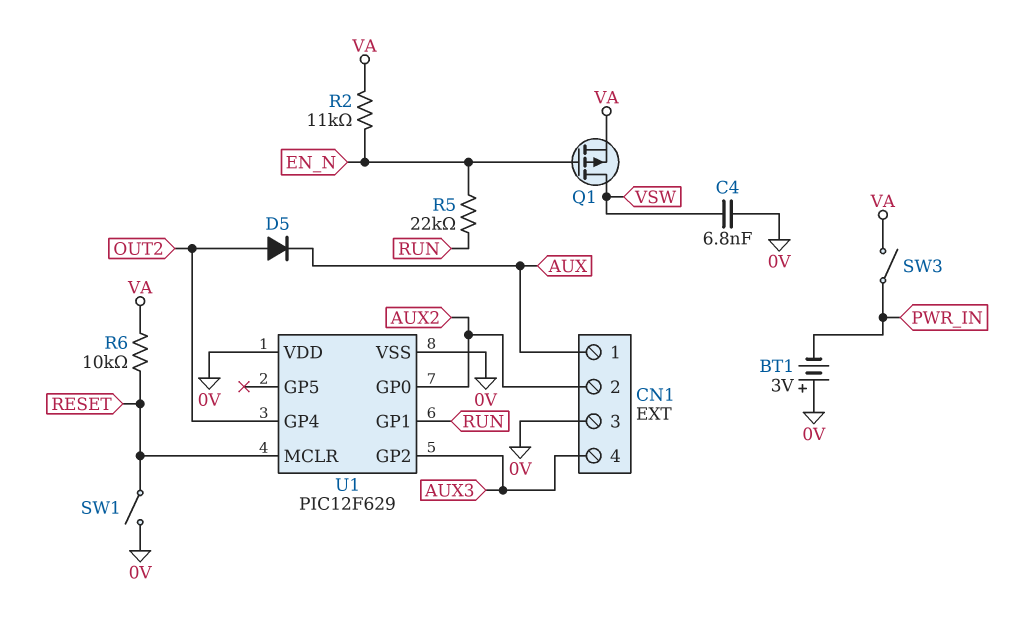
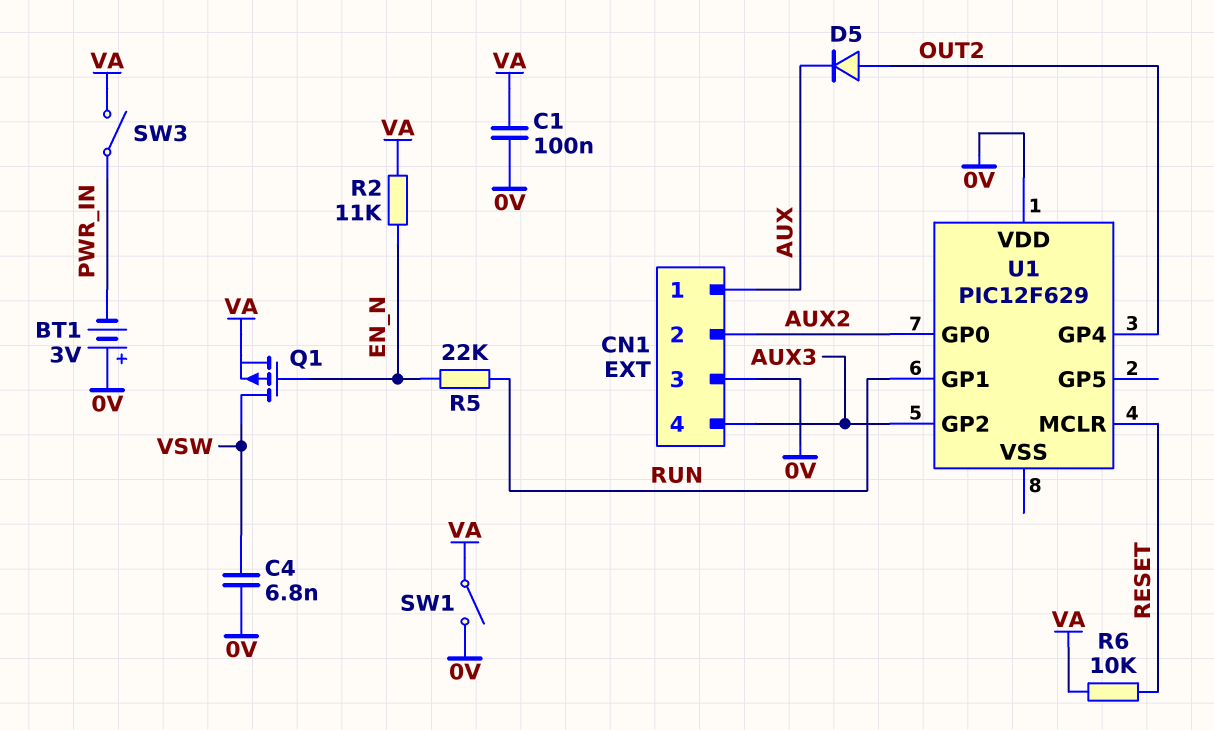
C1: none -> 100nF (0V, VA)
SW1: switch (0V, RESET) -> switch (0V, VA)
U1 pin VSS: 0V -> none

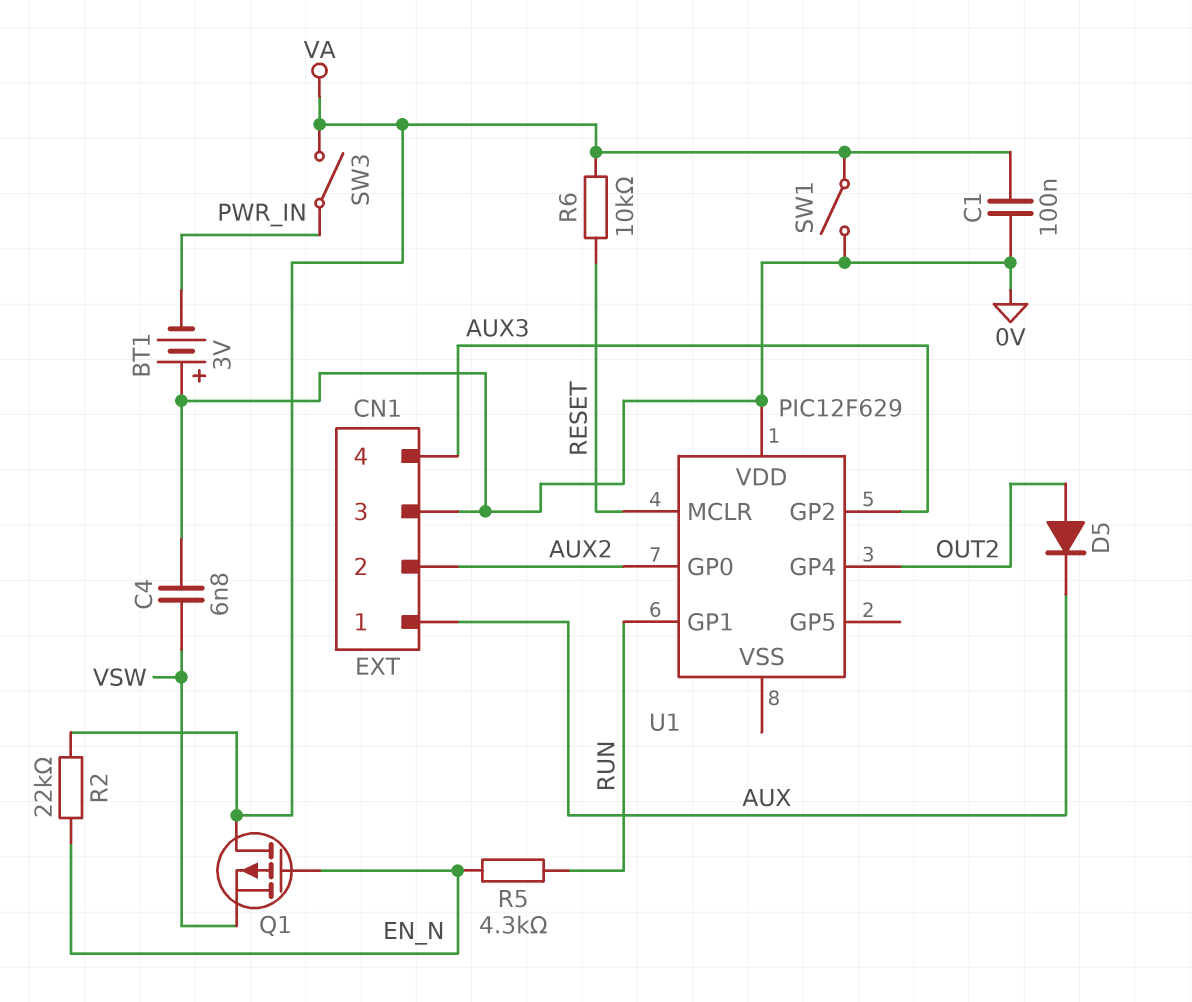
Q1: PMOS (G EN_N, D VSW, S VA) -> PMOS (G EN_N, D VA, S VSW)
R2: 11k (EN_N, VA) -> 22k (EN_N, VA)
R5: 22k (EN_N, RUN) -> 4.3k (EN_N, RUN)

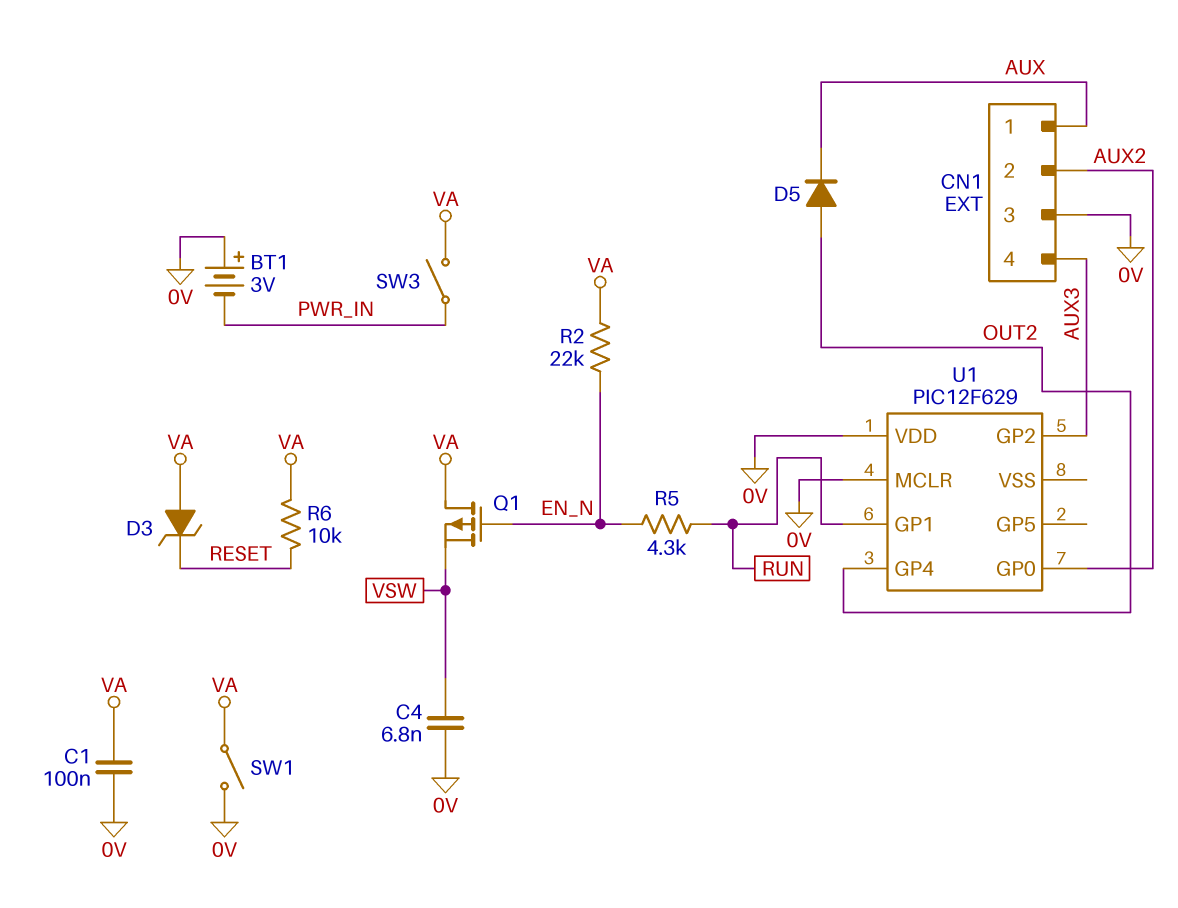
D3: none -> zener (A VA, K RESET)
U1 pin MCLR: RESET -> 0V

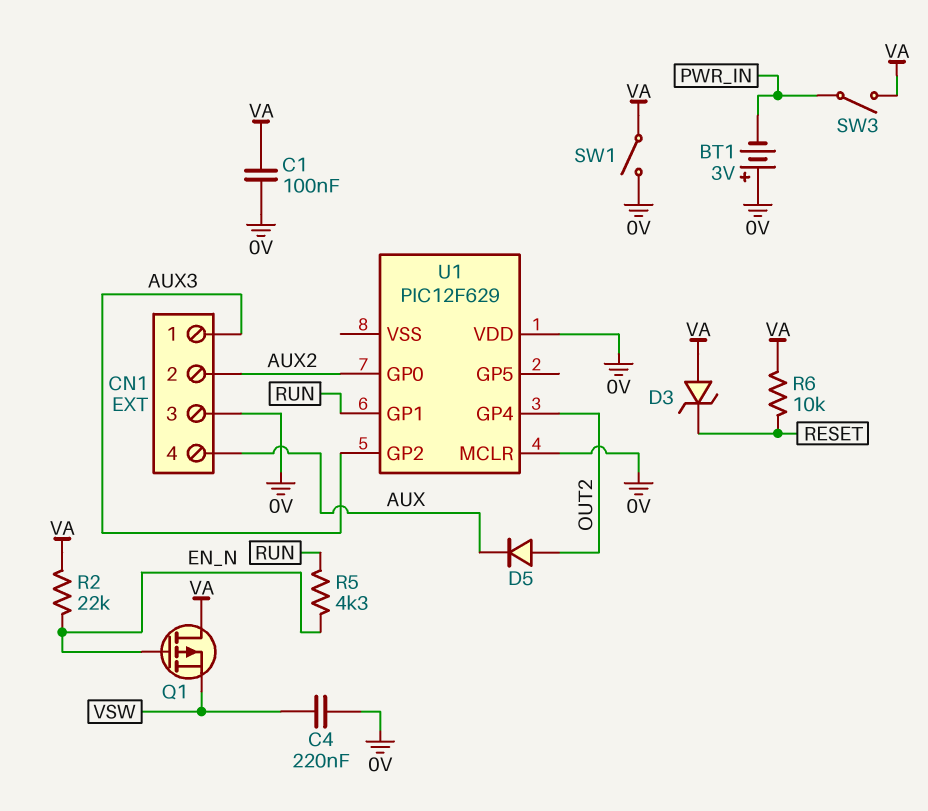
C4: 6.8nF (0V, VSW) -> 220nF (0V, VSW)
CN1 pin 1: AUX -> AUX3
CN1 pin 4: AUX3 -> AUX

